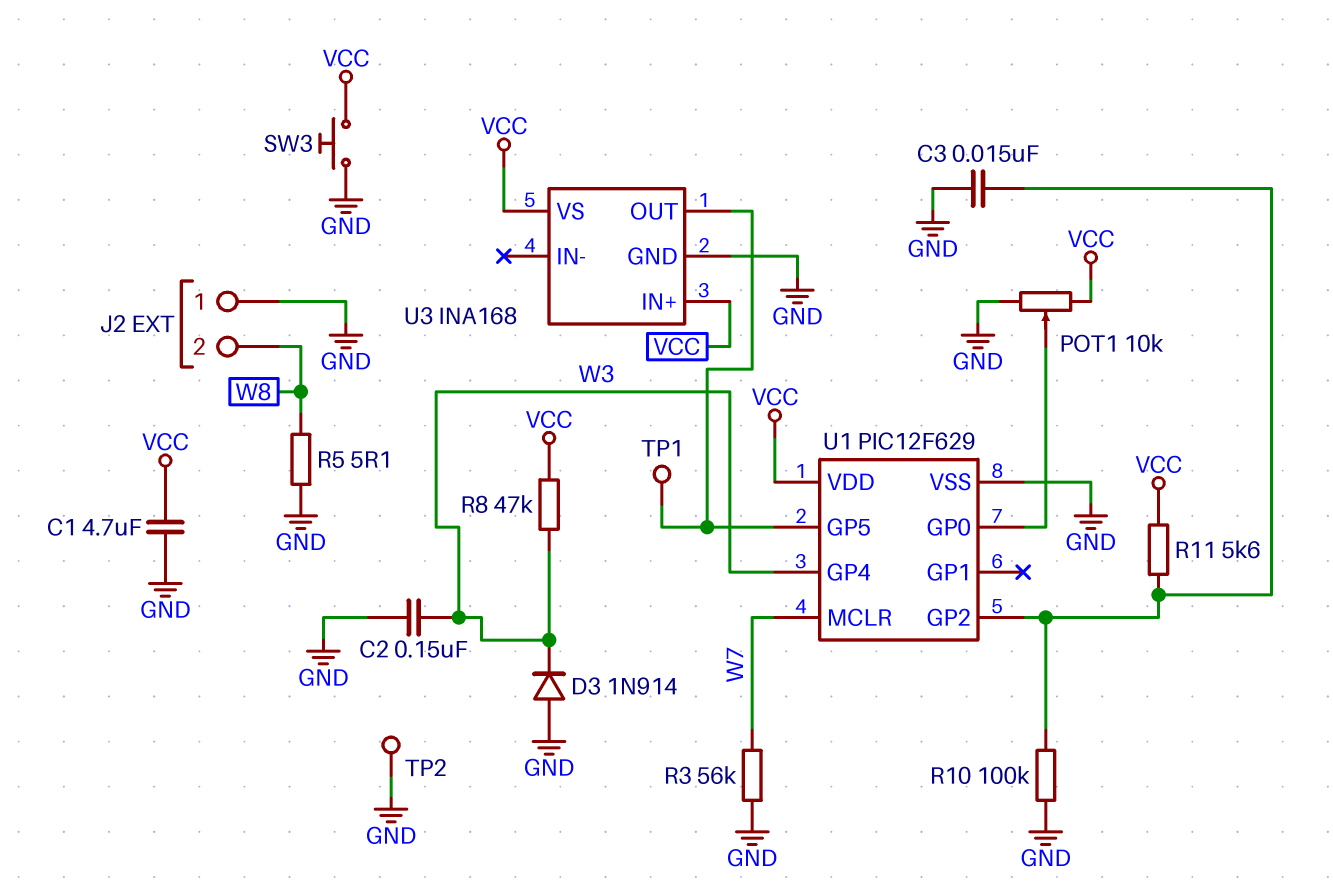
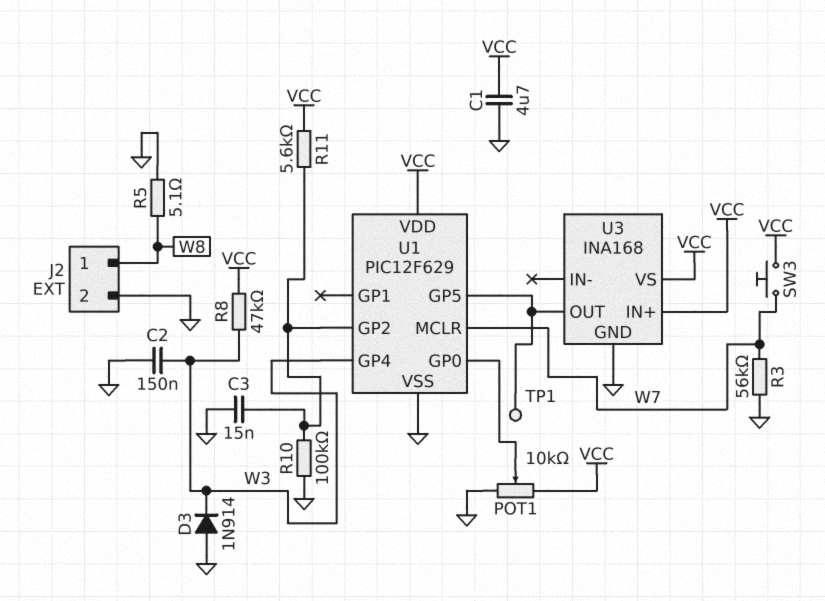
J2 pin 1: GND -> W8
J2 pin 2: W8 -> GND
SW3: button (GND, VCC) -> button (VCC, W7)
TP2: test point (GND) -> none

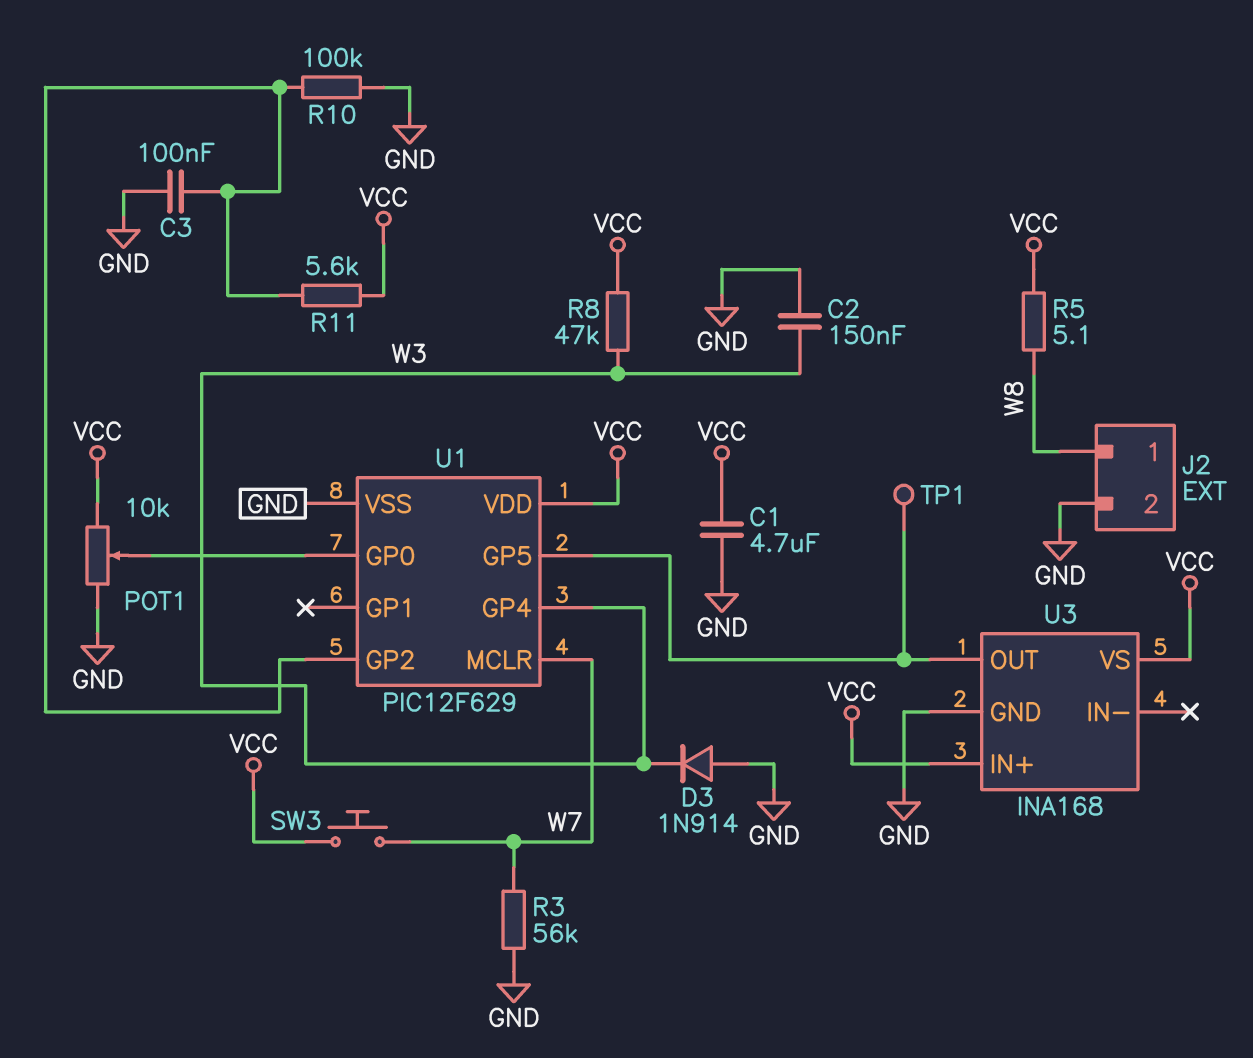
C3: 15nF (GND, U1/GP2) -> 100nF (GND, U1/GP2)
R5: 5.1 (GND, W8) -> 5.1 (VCC, W8)

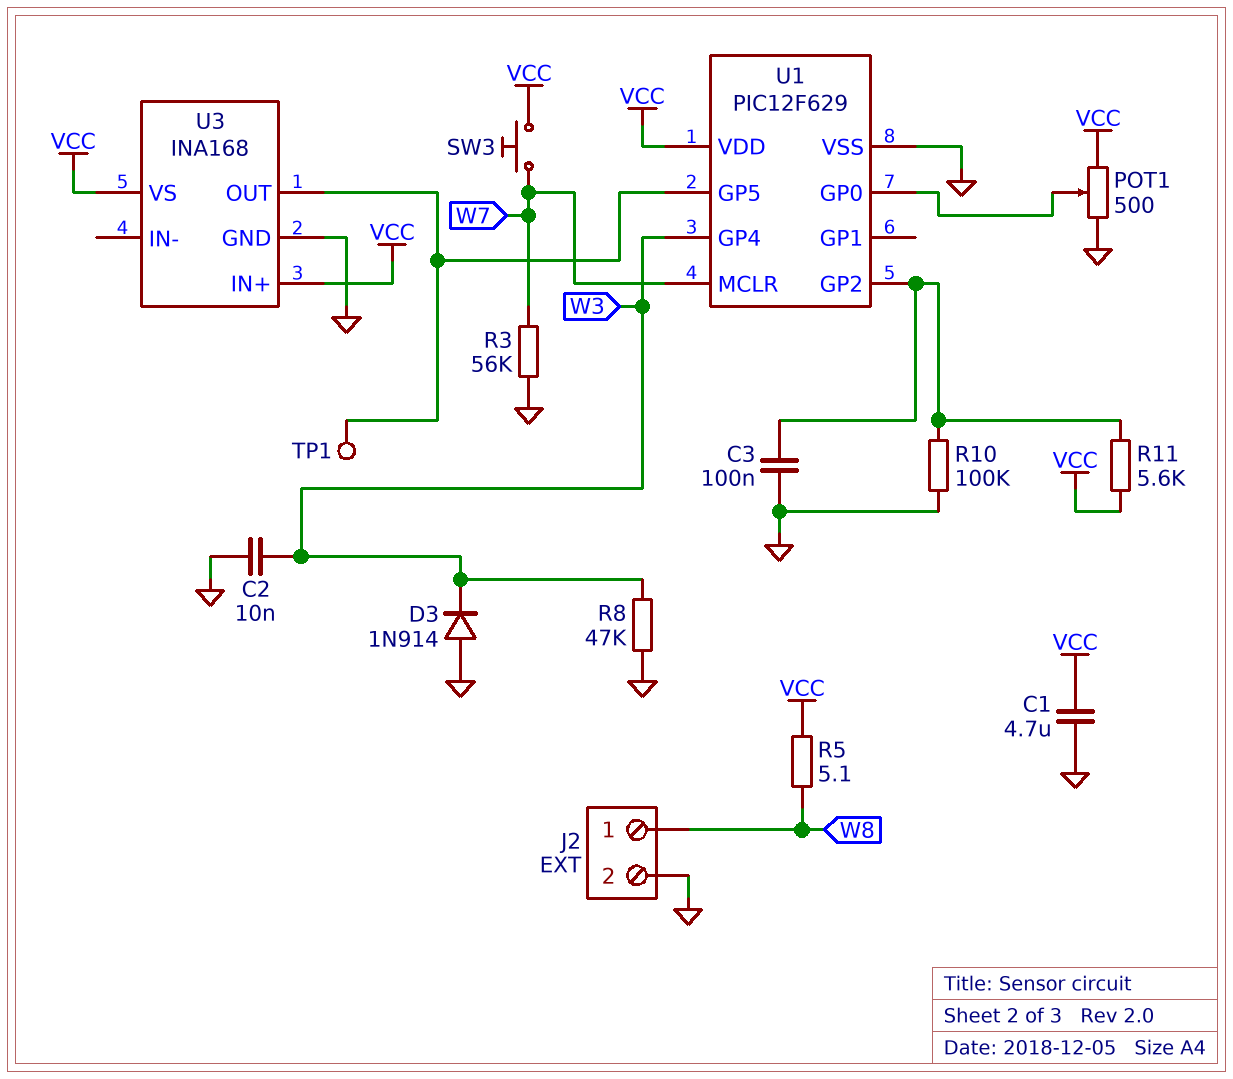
C2: 150nF (GND, W3) -> 10nF (GND, W3)
POT1: 10k (GND, VCC, wiper U1/GP0) -> 500 (GND, VCC, wiper U1/GP0)
R8: 47k (VCC, W3) -> 47k (GND, W3)

